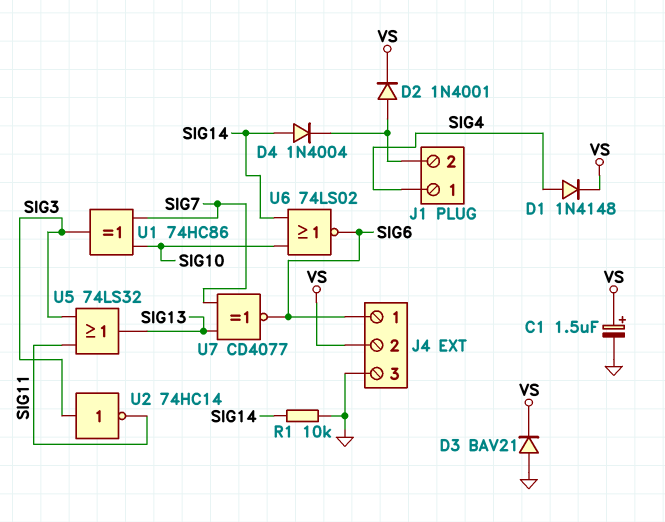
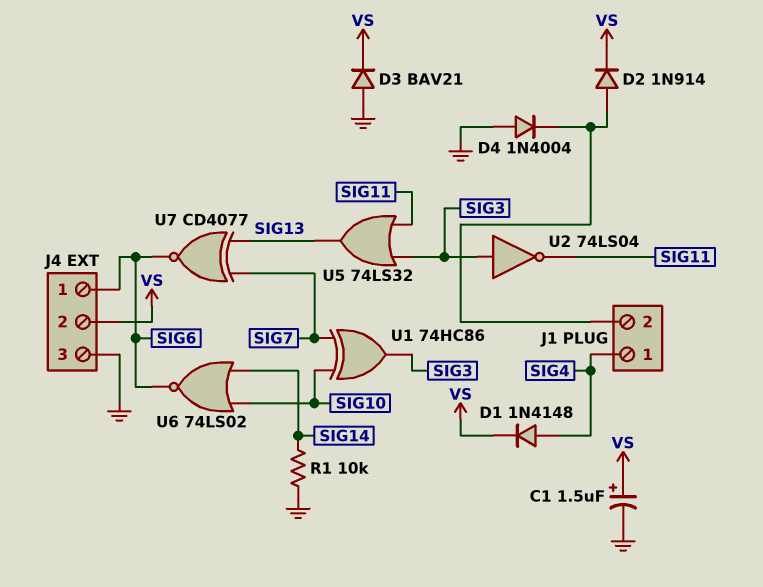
D2: diode 1N4001 (A J1/2, K VS) -> diode 1N914 (A J1/2, K VS)
D4: diode 1N4004 (A SIG14, K J1/2) -> diode 1N4004 (A GND, K J1/2)
U2: NOT 74HC14 (in SIG3, out SIG11) -> NOT 74LS04 (in SIG3, out SIG11)

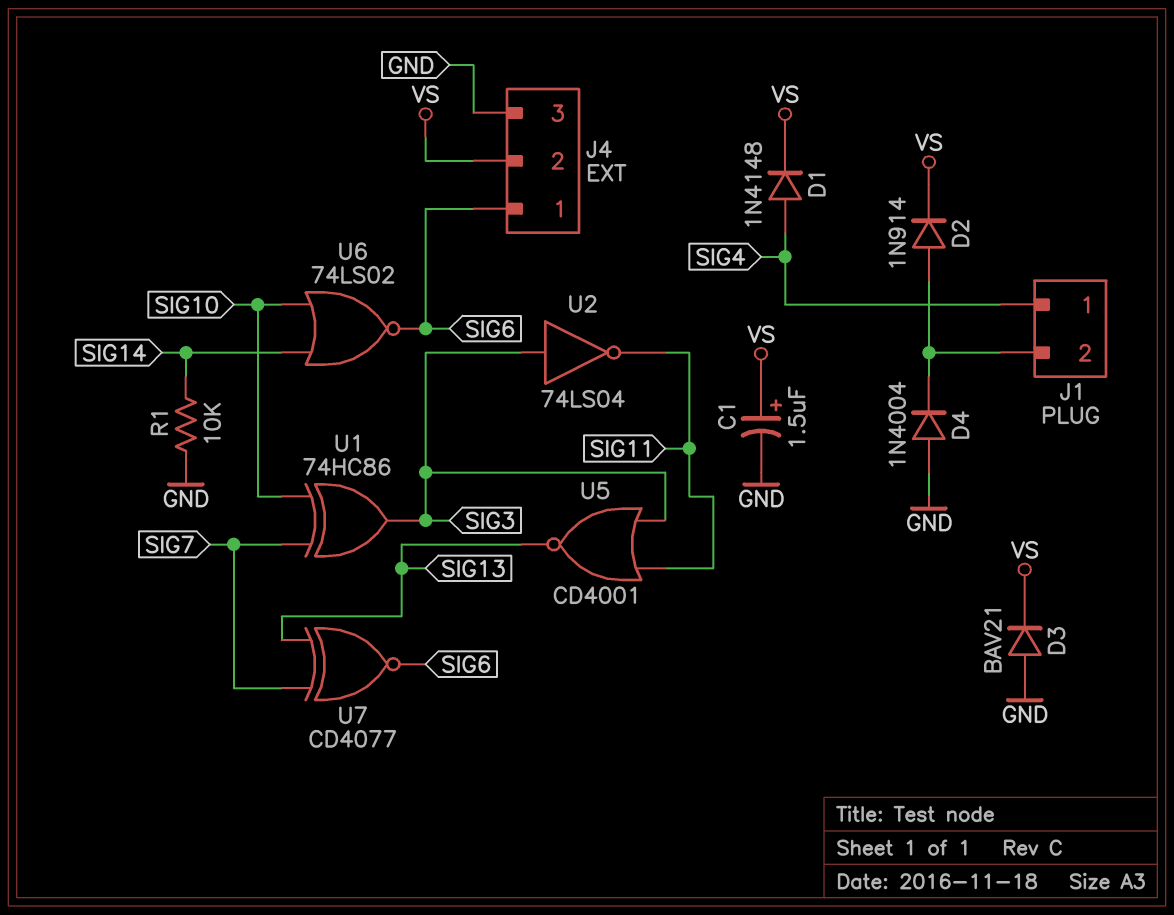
U5: OR 74LS32 (in SIG3, in SIG11, out SIG13) -> NOR CD4001 (in SIG3, in SIG11, out SIG13)

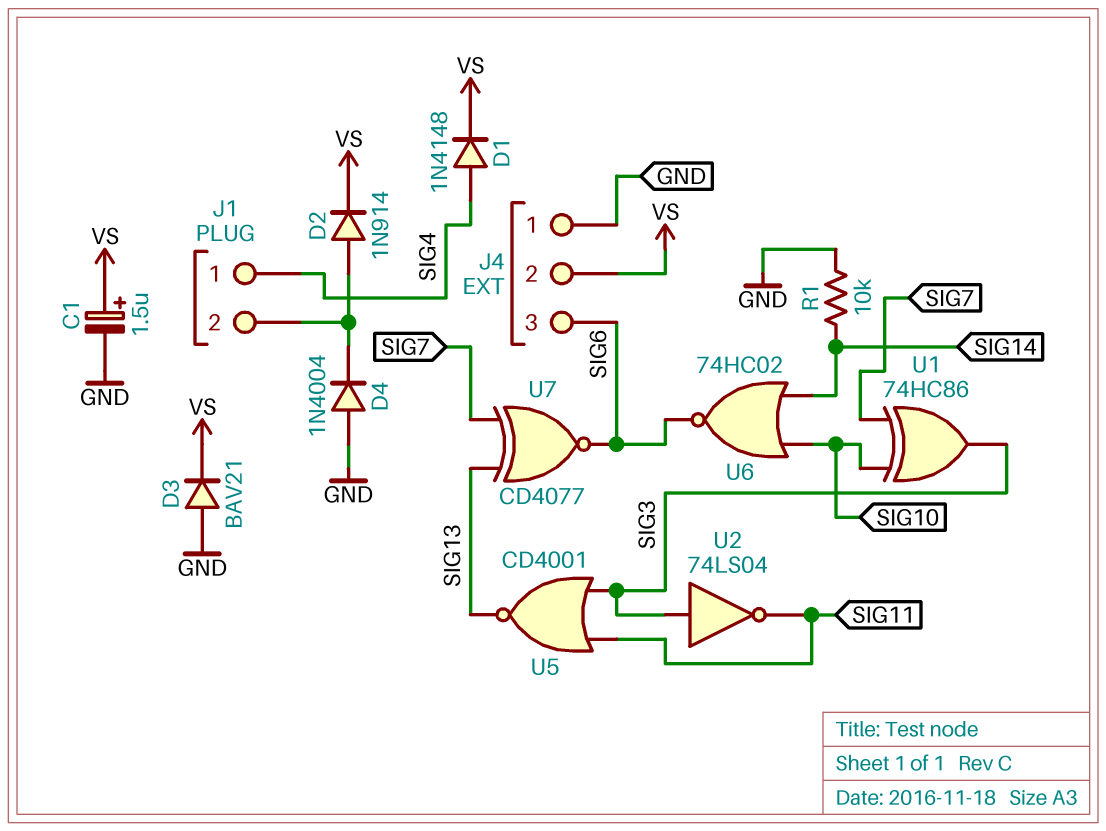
J4 pin 1: SIG6 -> GND
J4 pin 3: GND -> SIG6
U6: NOR 74LS02 (in SIG10, in SIG14, out SIG6) -> NOR 74HC02 (in SIG10, in SIG14, out SIG6)

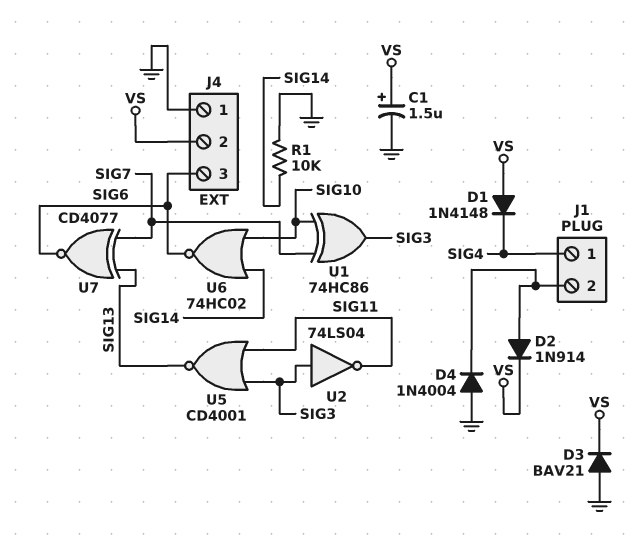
D1: diode 1N4148 (A SIG4, K VS) -> diode 1N4148 (A VS, K SIG4)

